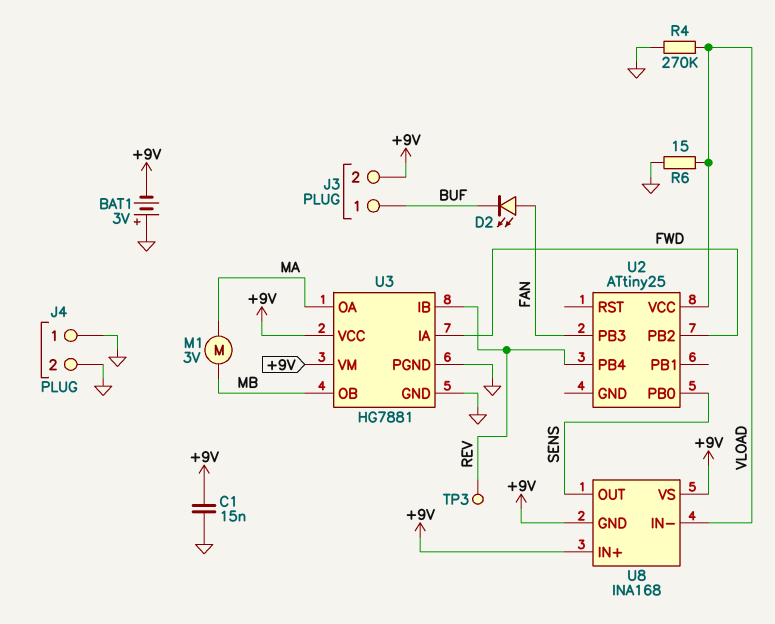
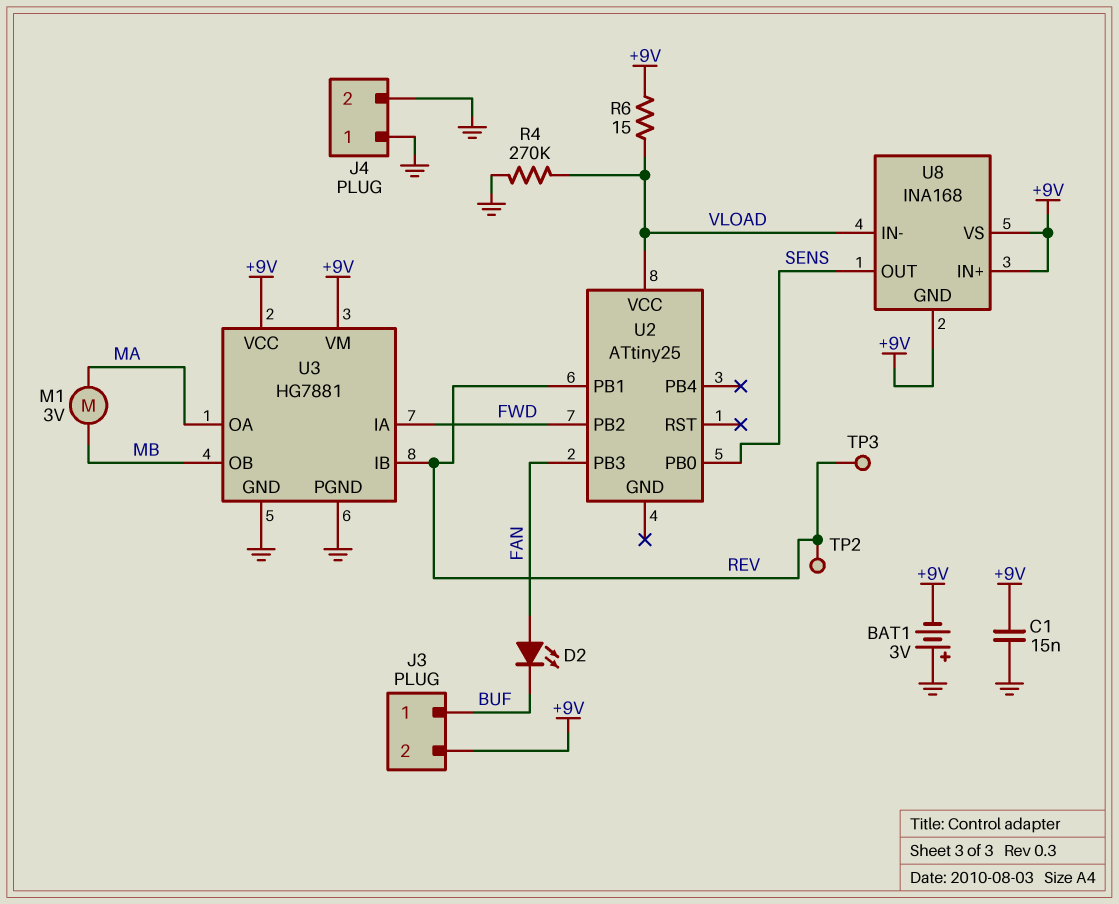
R6: 15 (GND, VLOAD) -> 15 (+9V, VLOAD)
TP2: none -> test point (REV)
U2 pin PB1: none -> REV
U2 pin PB4: REV -> none

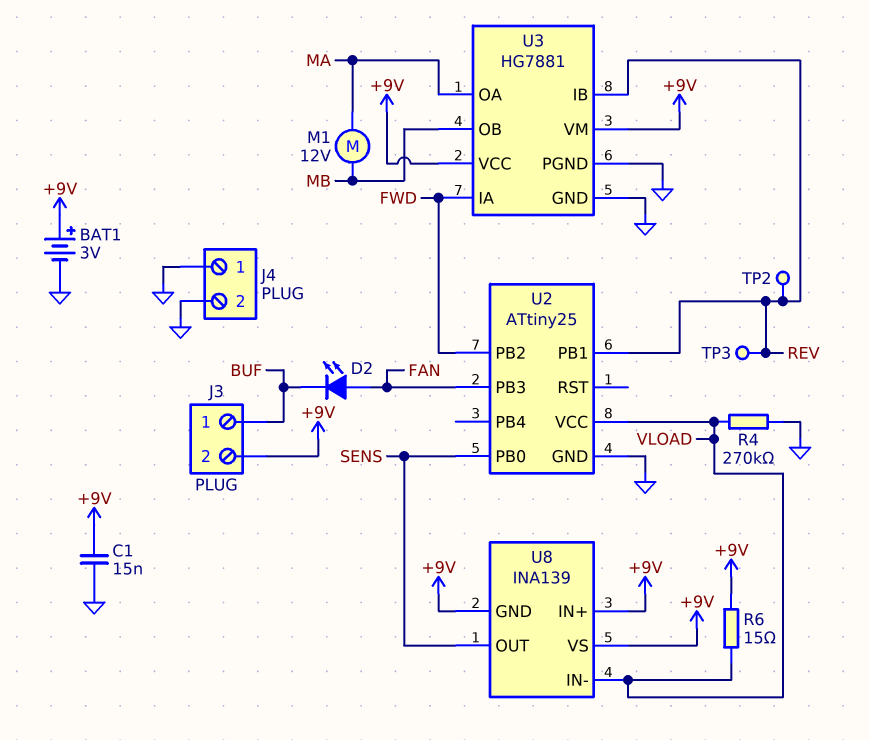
BAT1: 3V (plus GND, minus +9V) -> 3V (plus +9V, minus GND)
M1: motor 3V (MA, MB) -> motor 12V (MA, MB)
U2 pin GND: none -> GND
U8: INA168 -> INA139

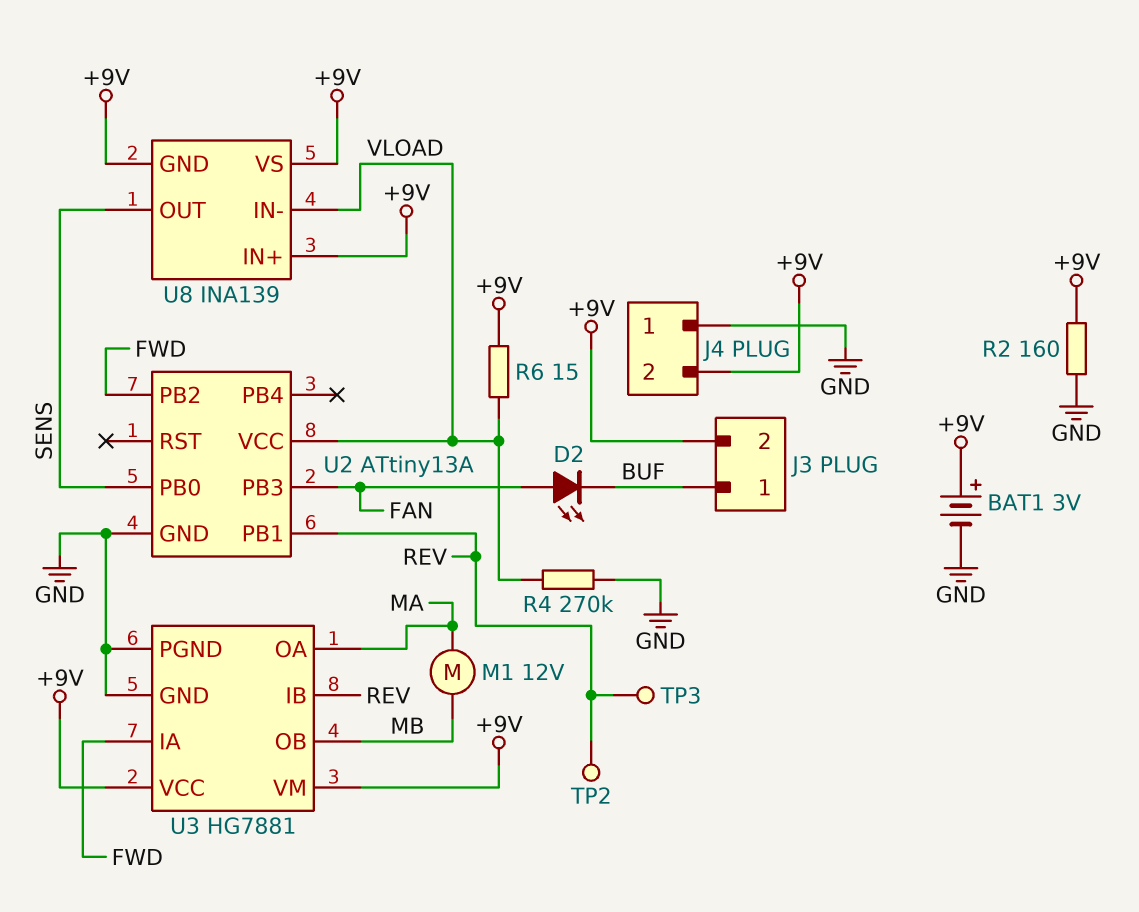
C1: 15nF (+9V, GND) -> none
J4 pin 2: GND -> +9V
R2: none -> 160 (+9V, GND)
U2: ATtiny25 -> ATtiny13A

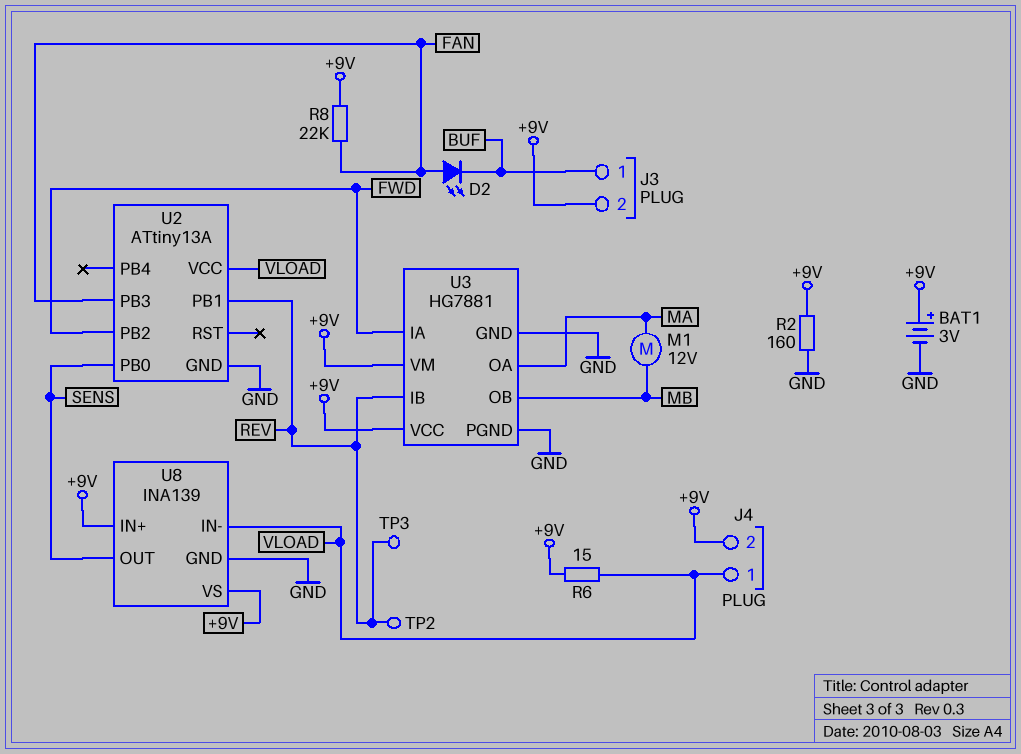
J4 pin 1: GND -> VLOAD
R4: 270k (GND, VLOAD) -> none
R8: none -> 22k (+9V, FAN)
U8 pin GND: +9V -> GND

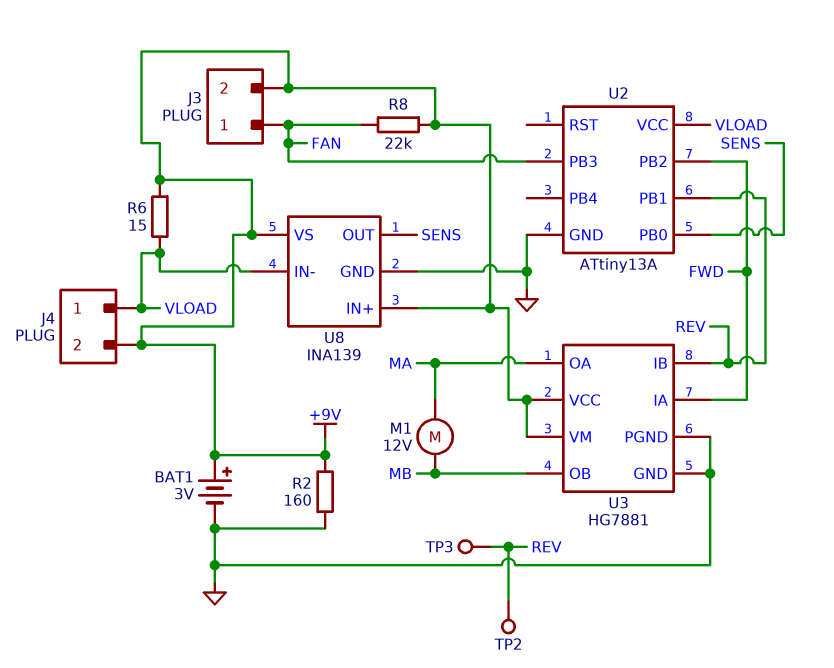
D2: LED (A FAN, K BUF) -> none
J3 pin 1: BUF -> FAN

